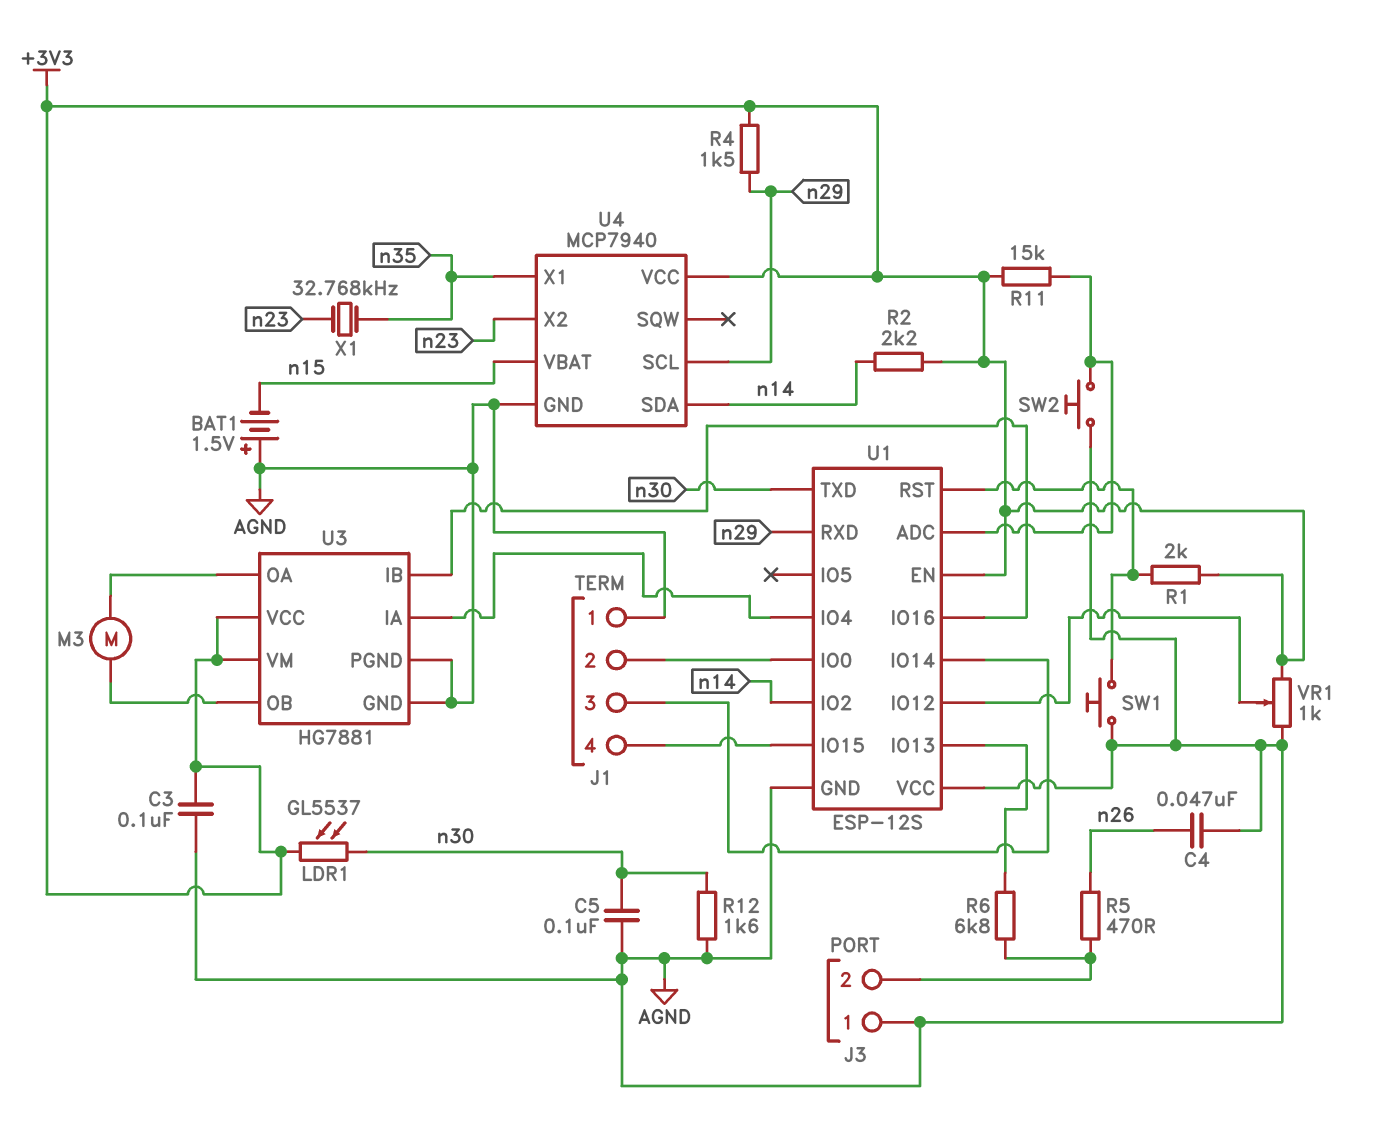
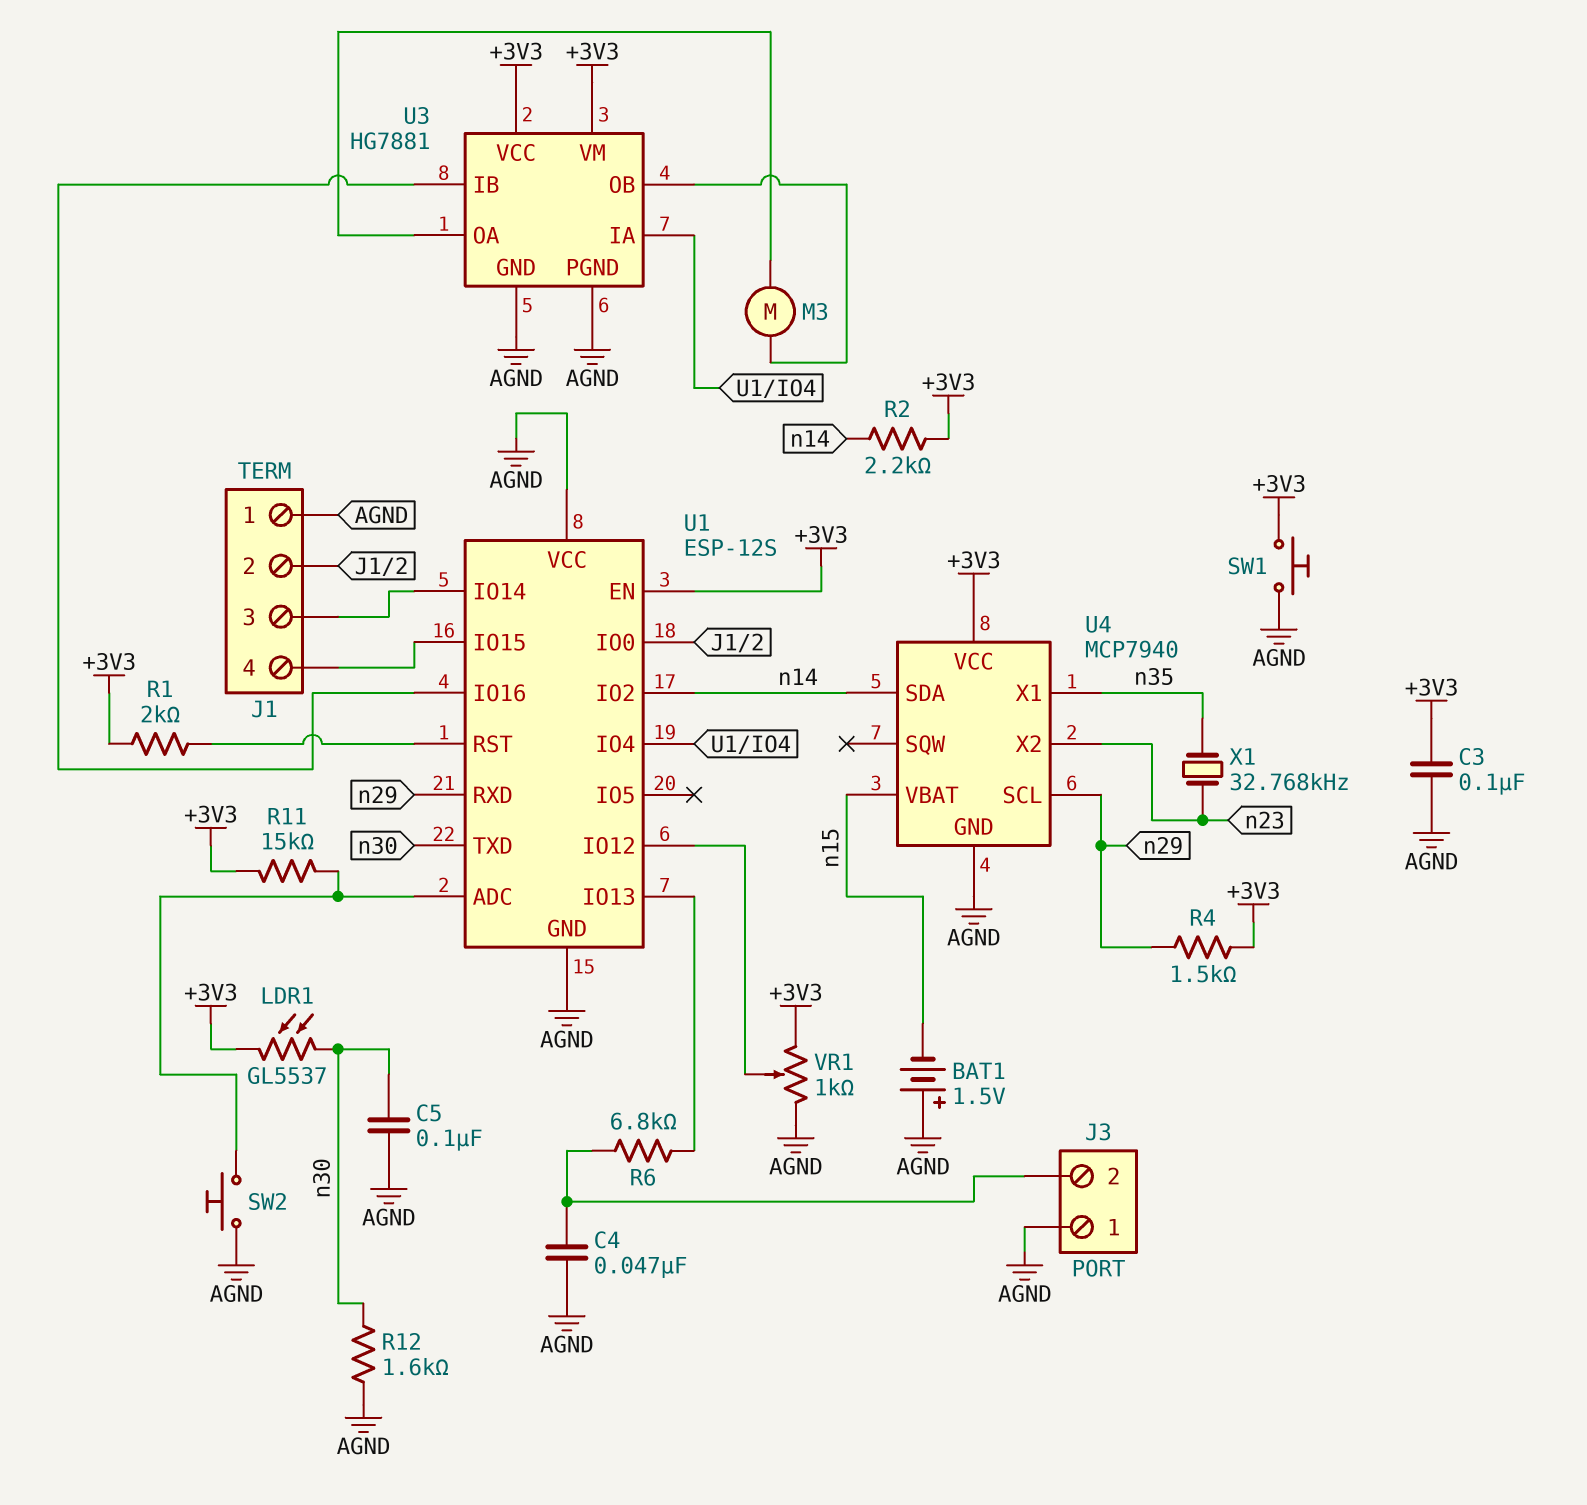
C4: 47nF (AGND, n26) -> 47nF (AGND, J3/2)
R5: 470 (J3/2, n26) -> none
SW1: button (AGND, U1/RST) -> button (+3V3, AGND)

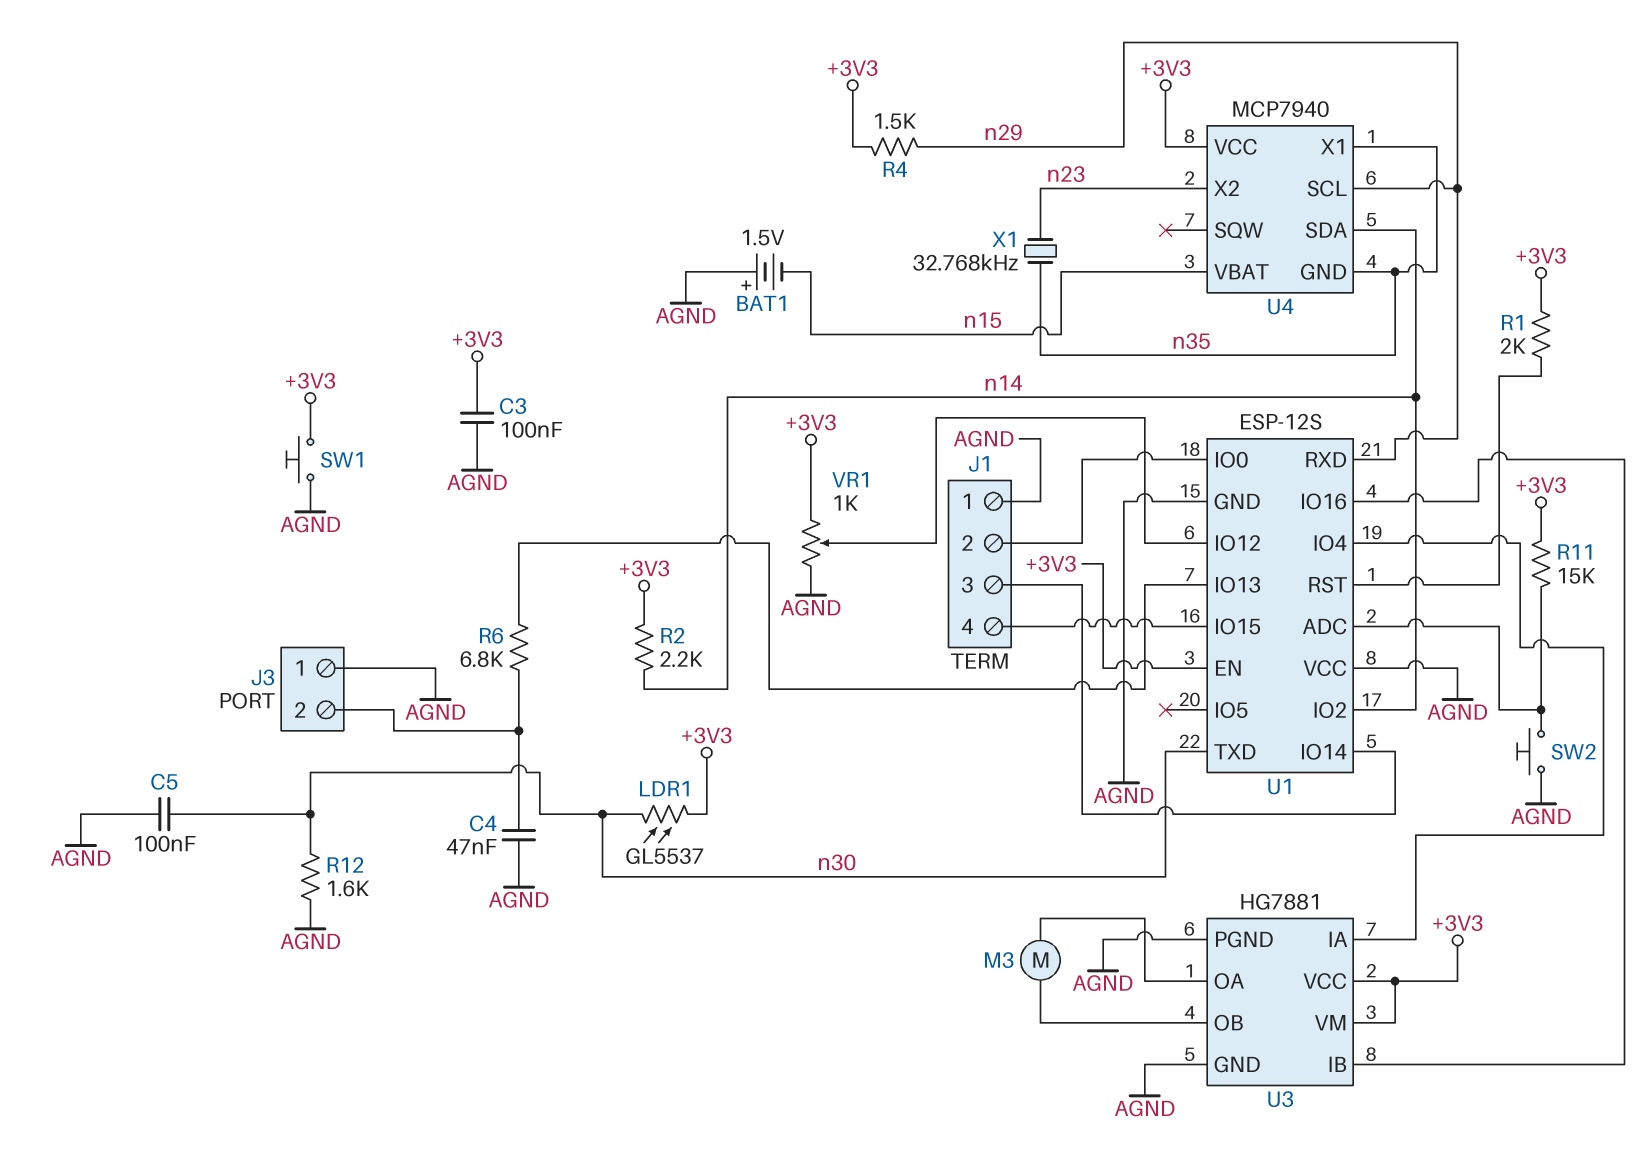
U4 pin GND: AGND -> n35

